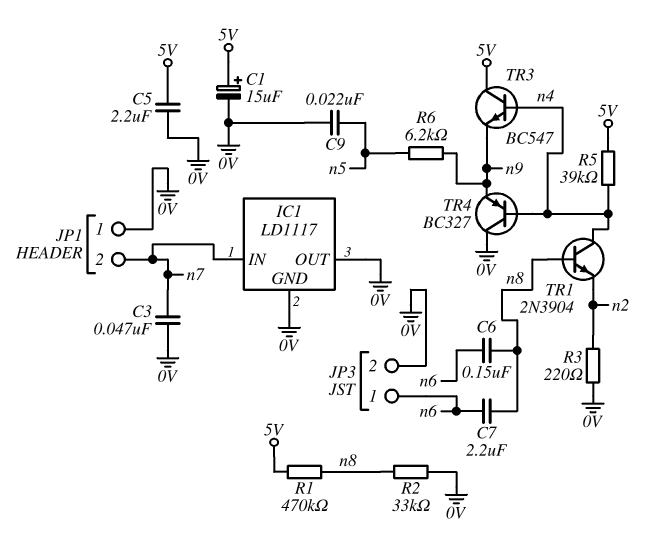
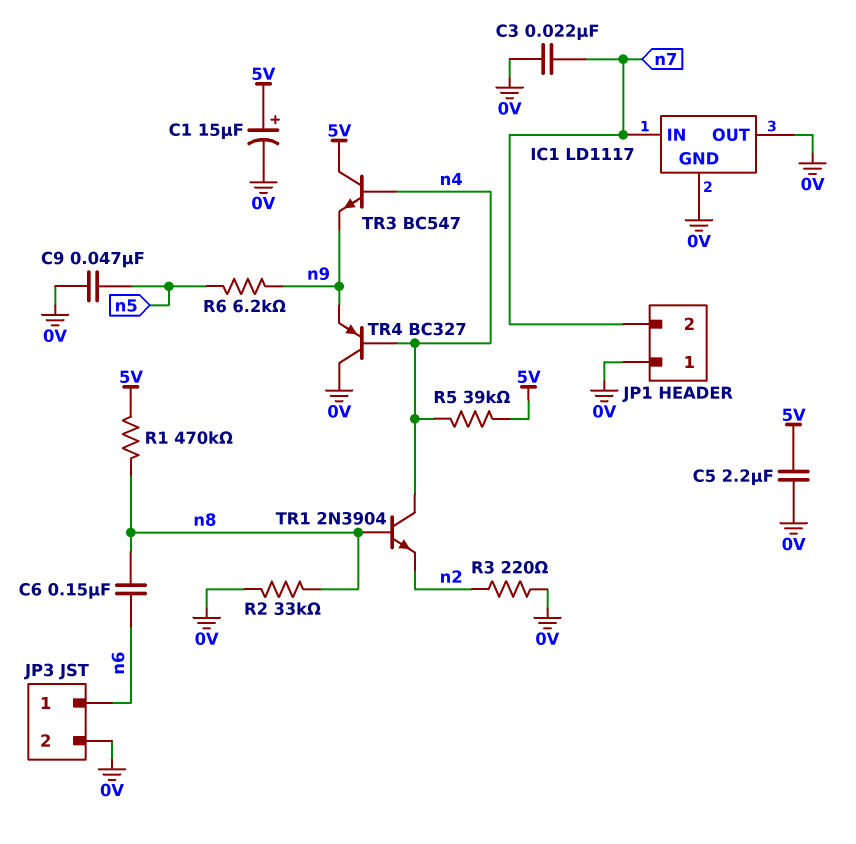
C3: 47nF (0V, n7) -> 22nF (0V, n7)
C7: 2.2uF (n6, n8) -> none
C9: 22nF (0V, n5) -> 47nF (0V, n5)

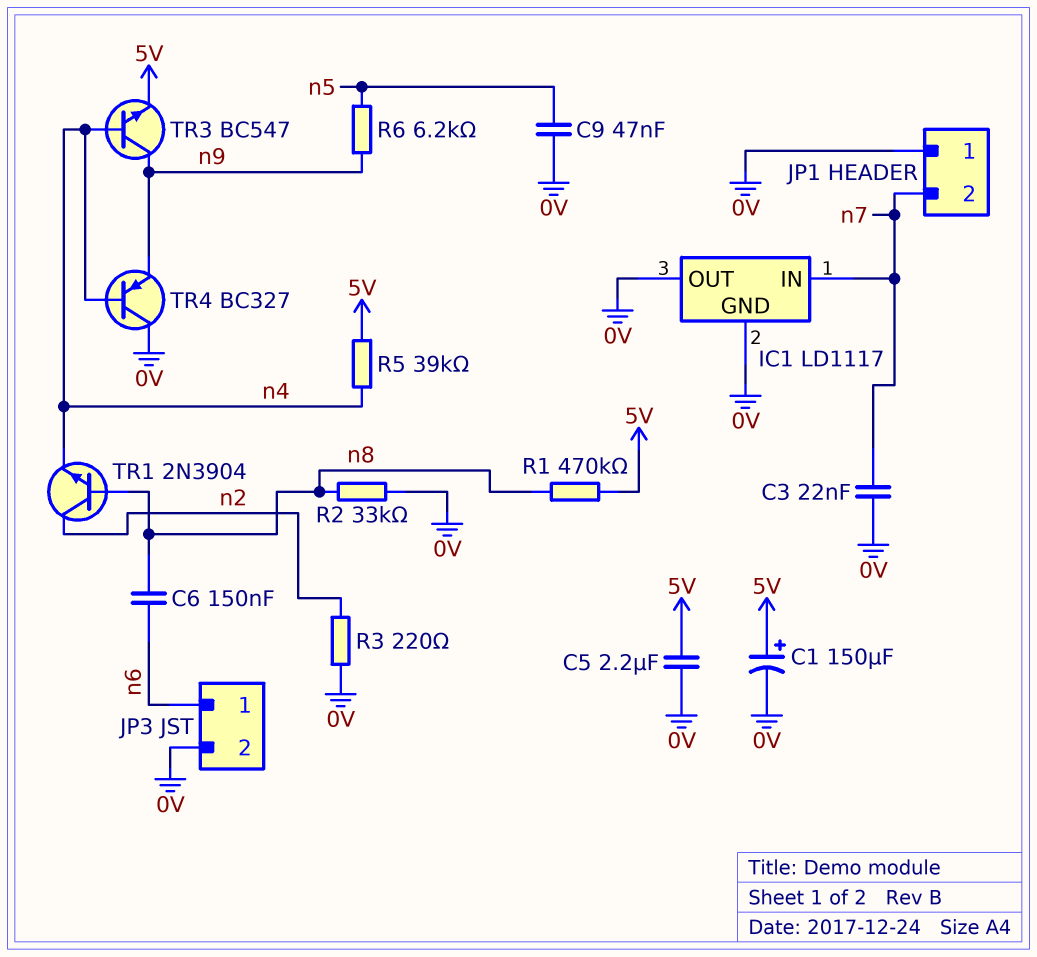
C1: 15uF (plus 5V, minus 0V) -> 150uF (plus 5V, minus 0V)
TR1: NPN 2N3904 (B n8, C n4, E n2) -> NPN 2N3904 (B n8, C n2, E n4)
TR3: NPN BC547 (B n4, C 5V, E n9) -> NPN BC547 (B n4, C n9, E 5V)

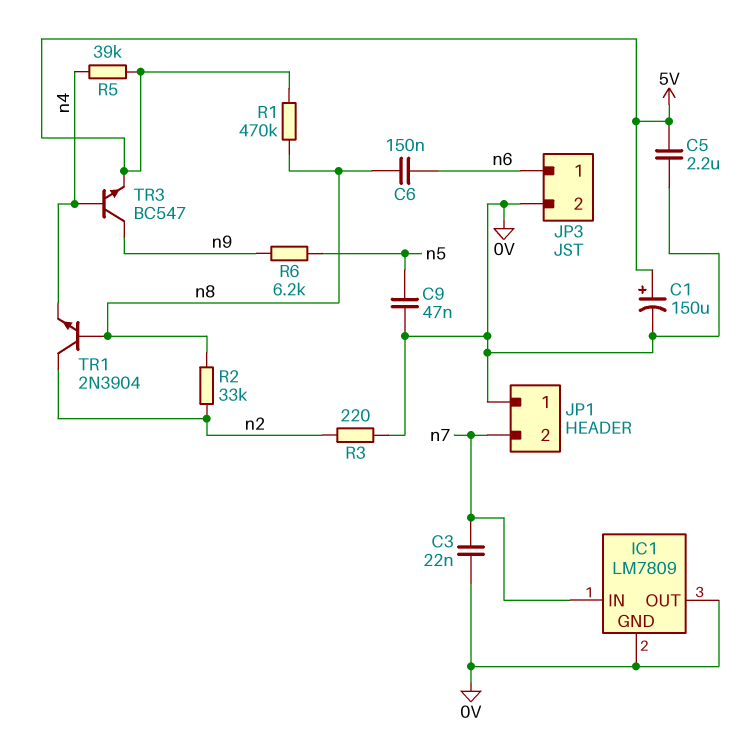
IC1: LD1117 -> LM7809
R2: 33k (0V, n8) -> 33k (n2, n8)
TR4: PNP BC327 (B n4, C 0V, E n9) -> none

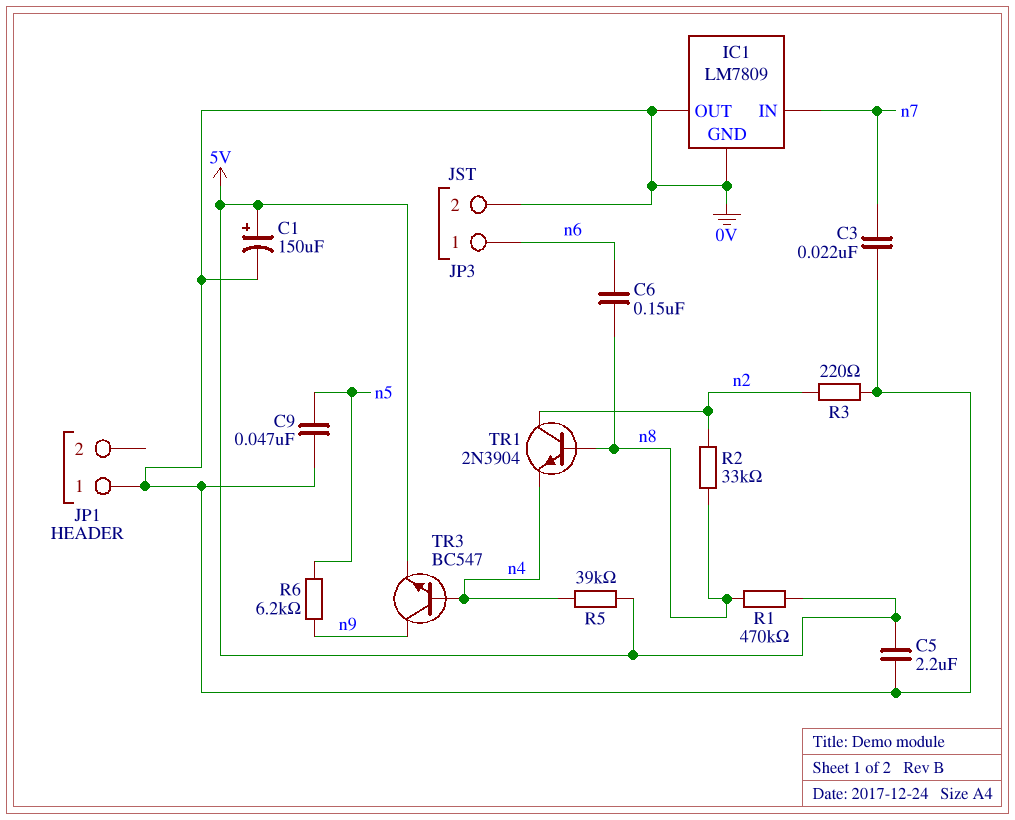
JP1 pin 2: n7 -> none

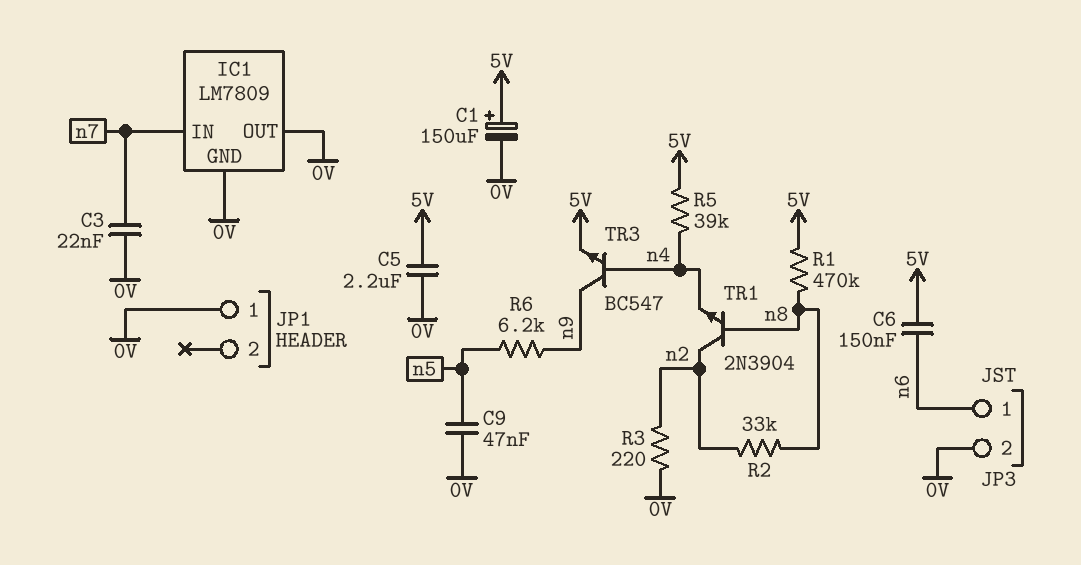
C6: 150nF (n6, n8) -> 150nF (5V, n6)

